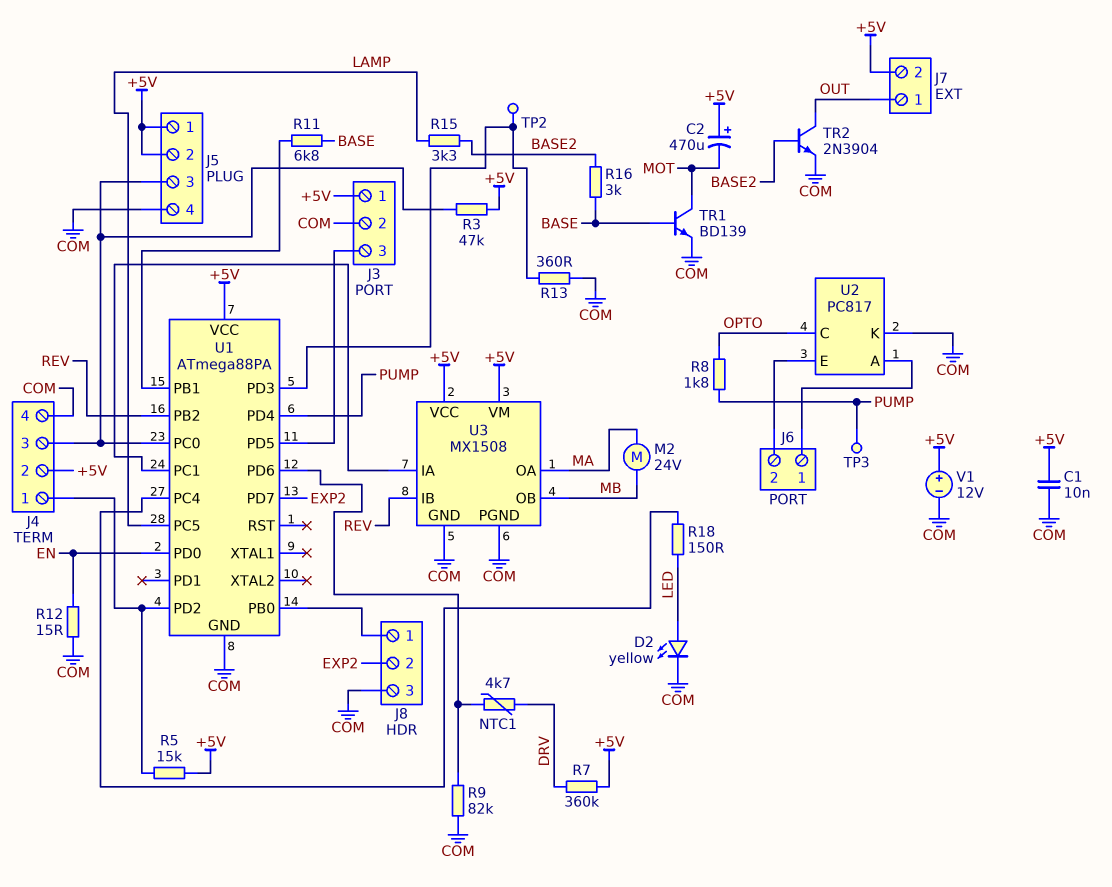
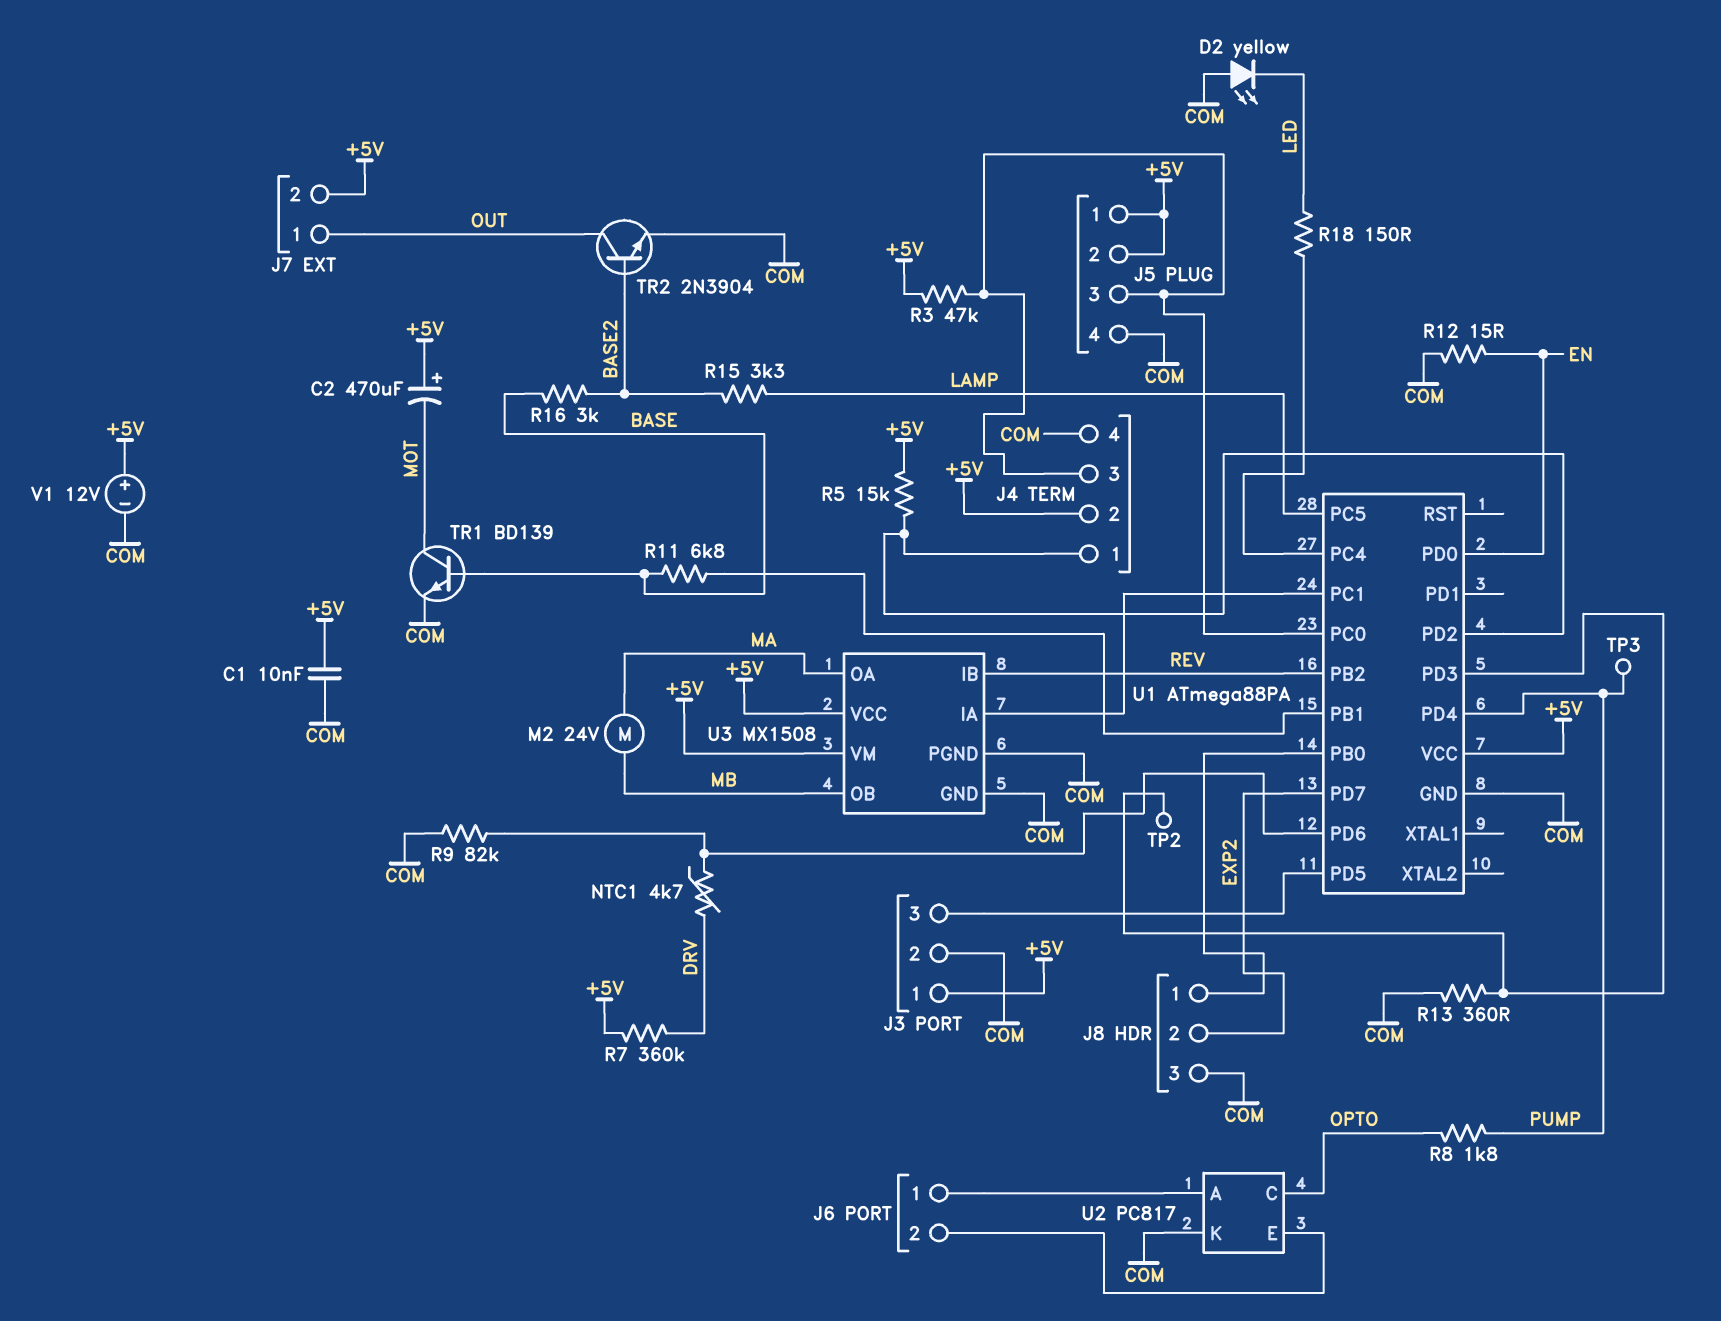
D2: LED yellow (A LED, K COM) -> LED yellow (A COM, K LED)

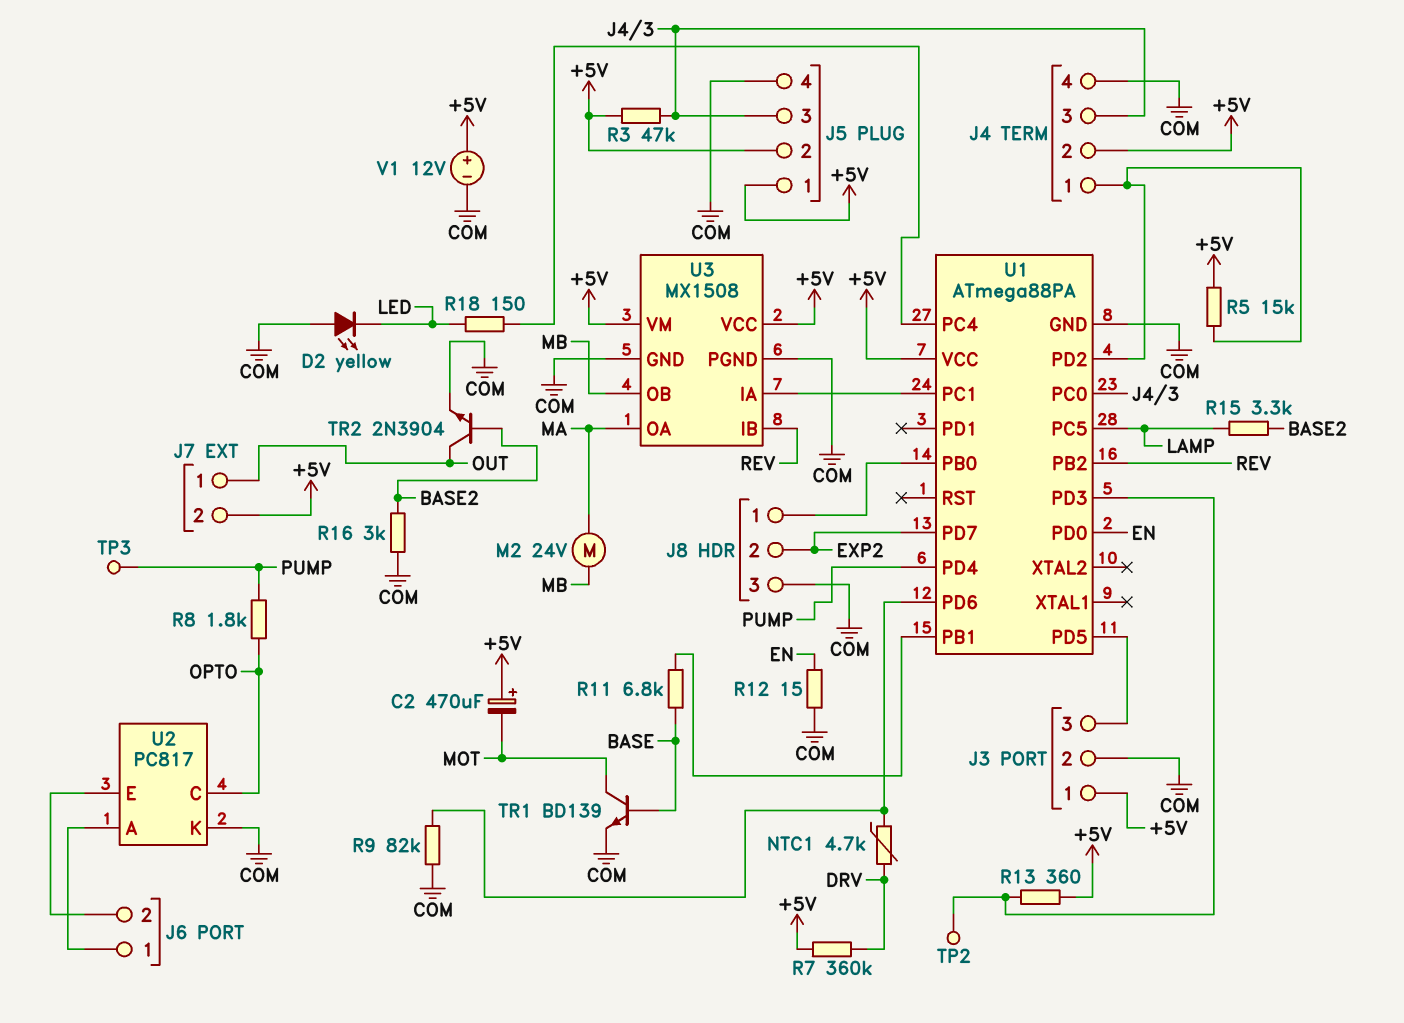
C1: 10nF (+5V, COM) -> none
R13: 360 (COM, U1/PD3) -> 360 (+5V, U1/PD3)
R16: 3k (BASE, BASE2) -> 3k (BASE2, COM)

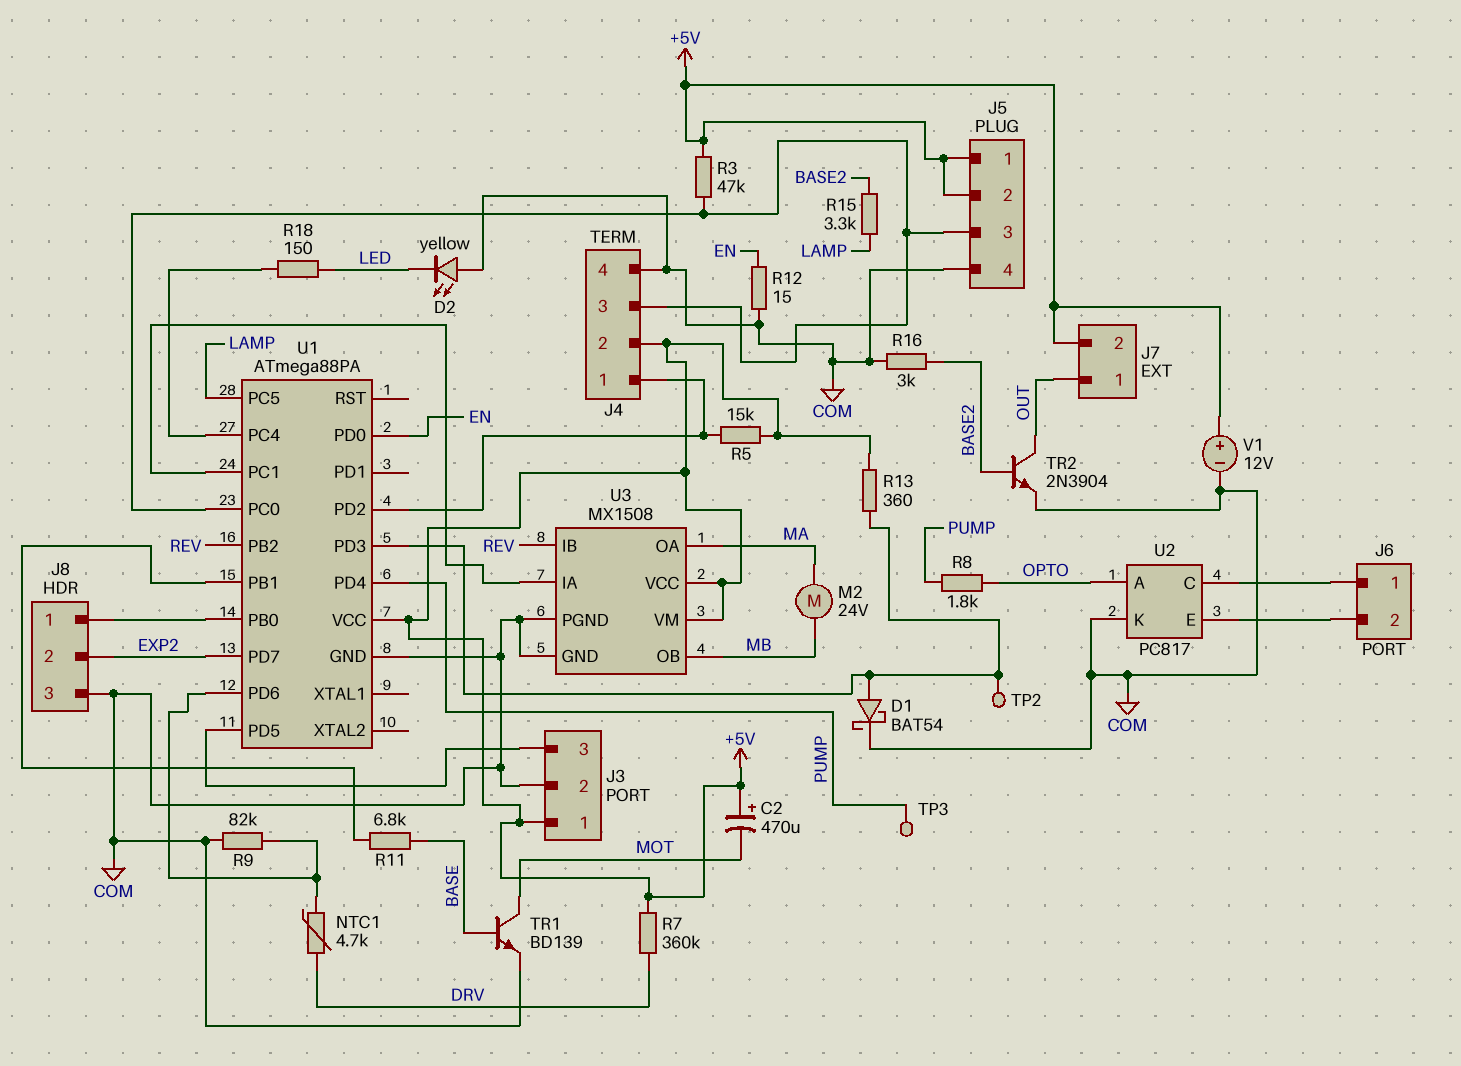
D1: none -> schottky BAT54 (A U1/PD3, K COM)
U2 pin A: J6/1 -> OPTO
U2 pin C: OPTO -> J6/1

